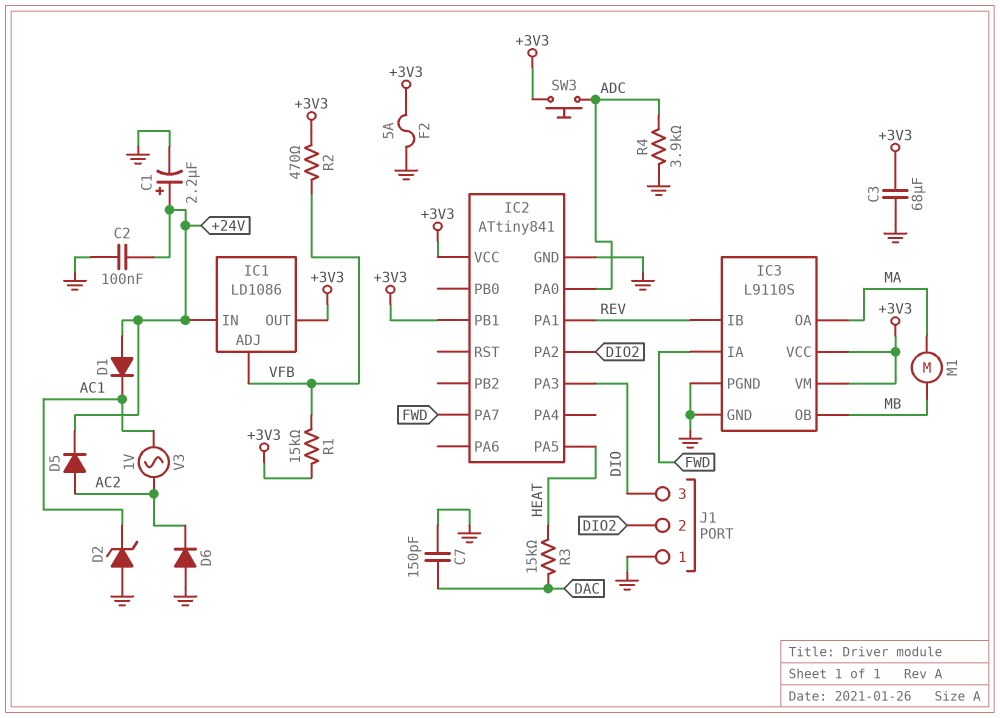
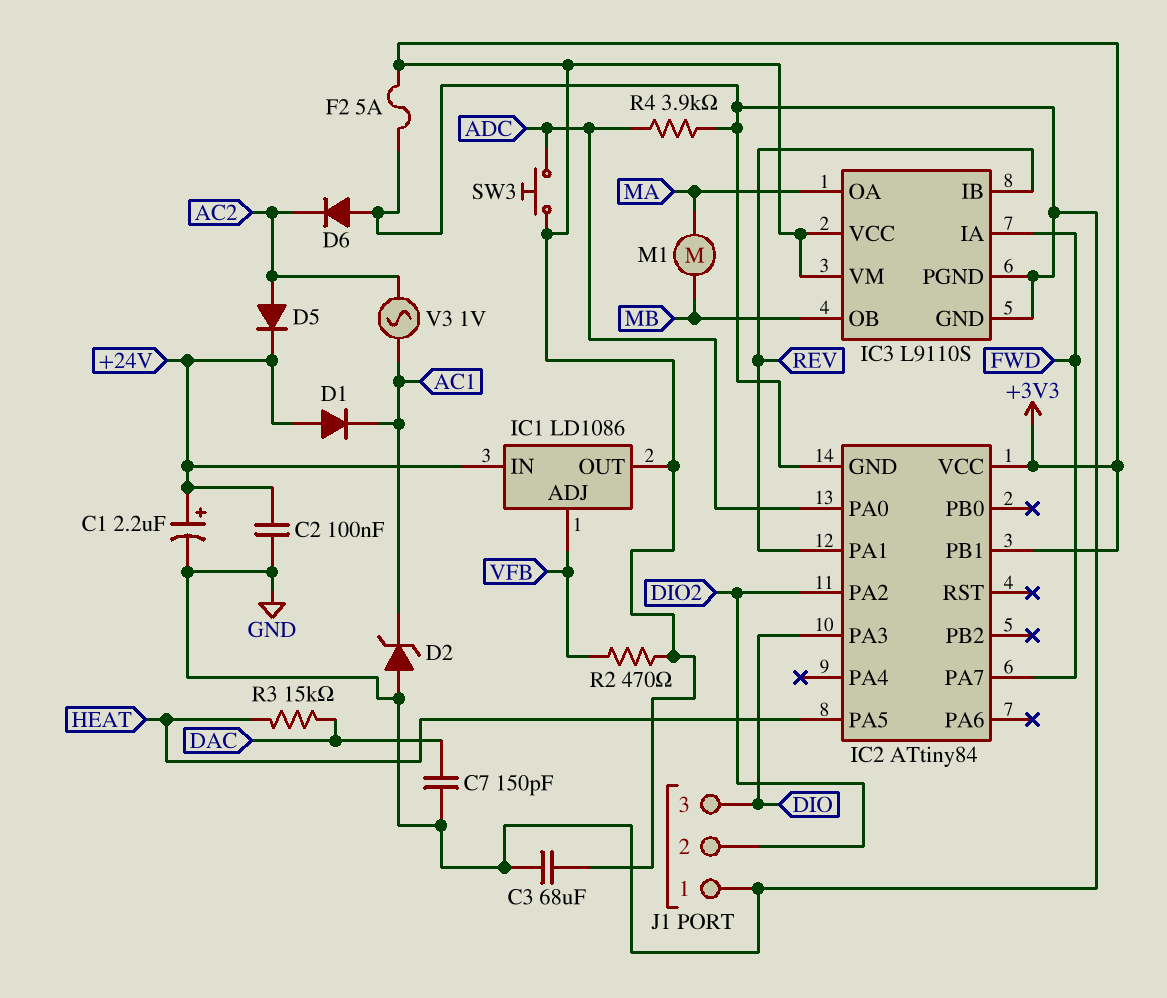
IC2: ATtiny841 -> ATtiny84
R1: 15k (+3V3, VFB) -> none

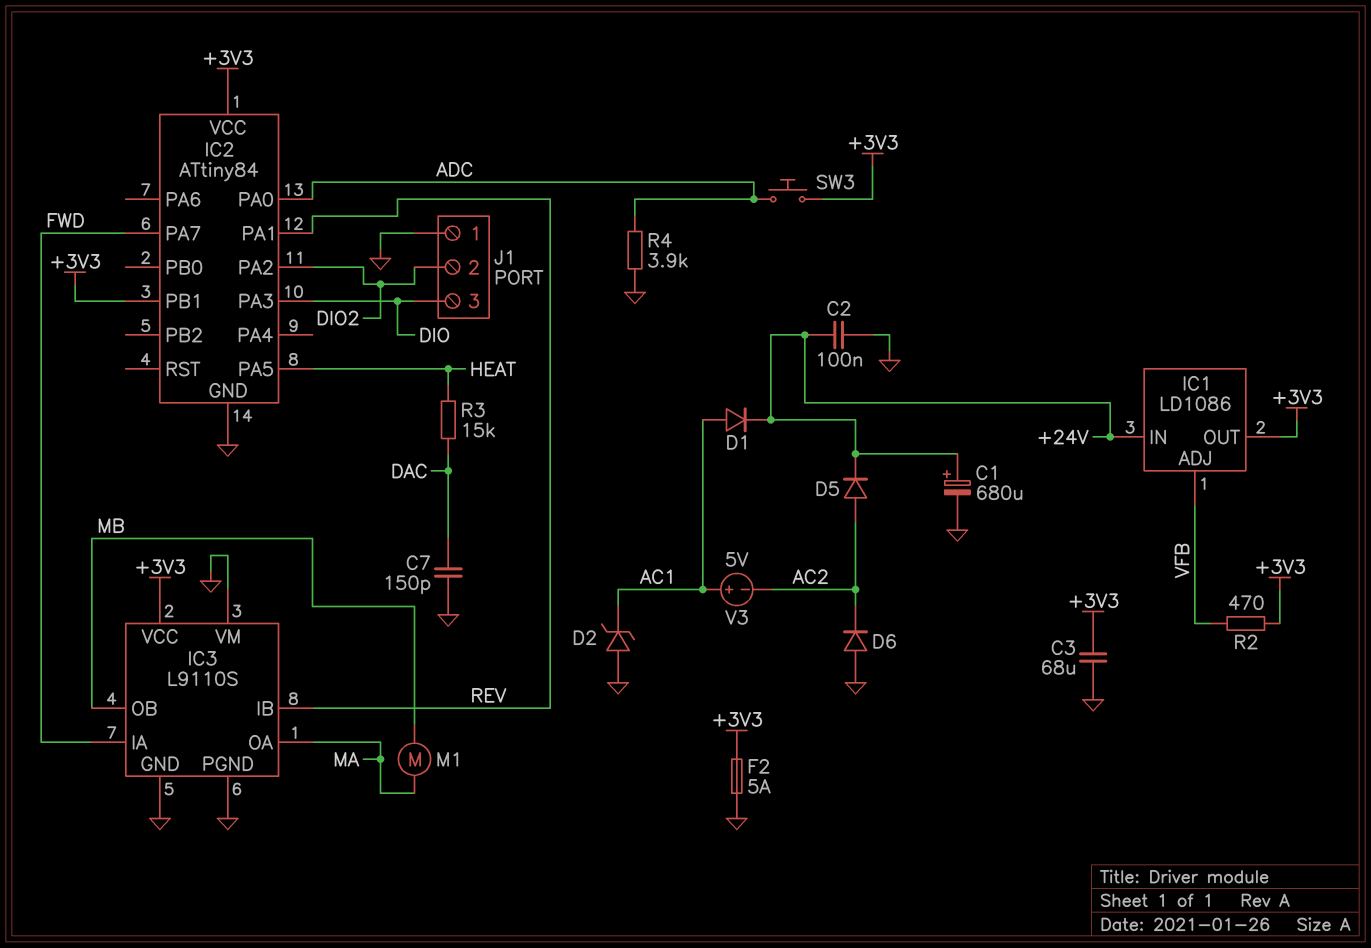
C1: 2.2uF (plus +24V, minus GND) -> 680uF (plus +24V, minus GND)
D1: diode (A +24V, K AC1) -> diode (A AC1, K +24V)
IC3 pin VM: +3V3 -> GND
V3: AC 1V (AC1, AC2) -> 5V (plus AC1, minus AC2)

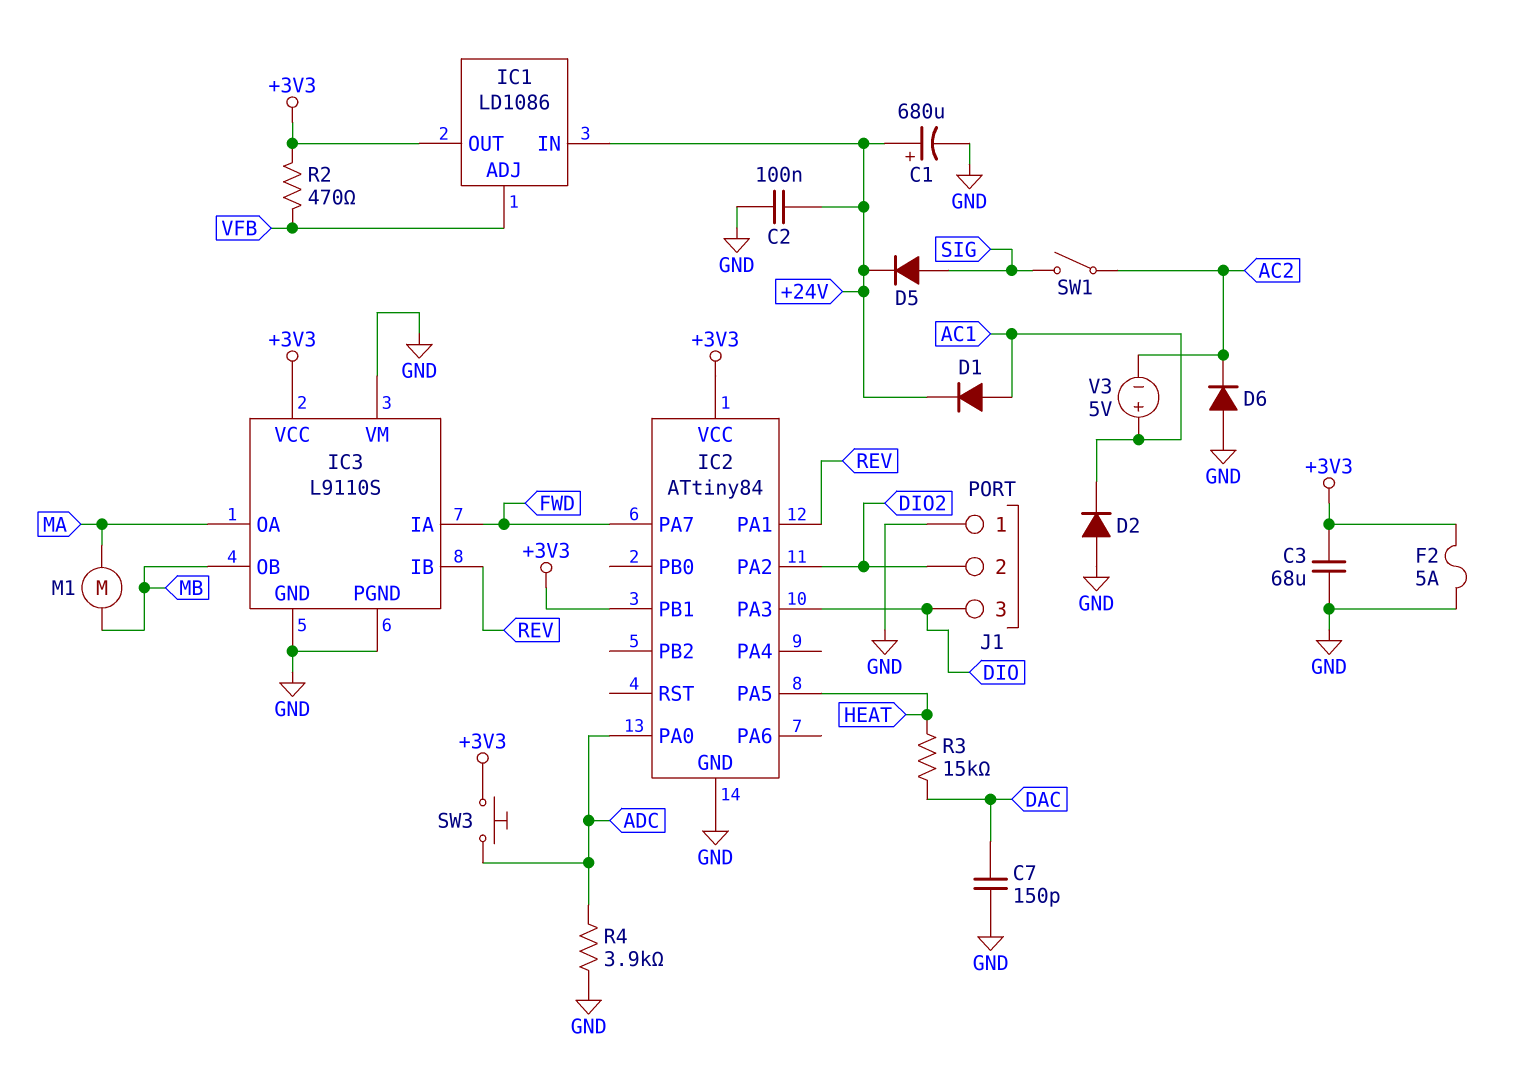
D2: zener (A GND, K AC1) -> diode (A GND, K AC1)
D5: diode (A AC2, K +24V) -> diode (A SIG, K +24V)
SW1: none -> switch (AC2, SIG)

